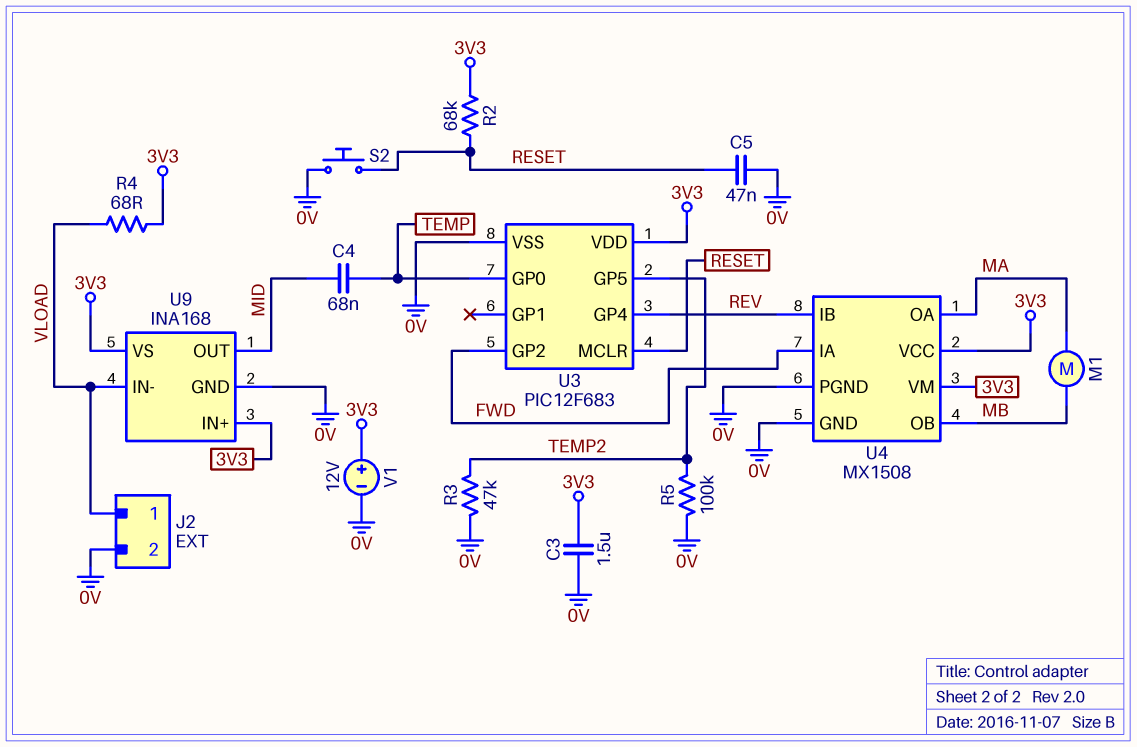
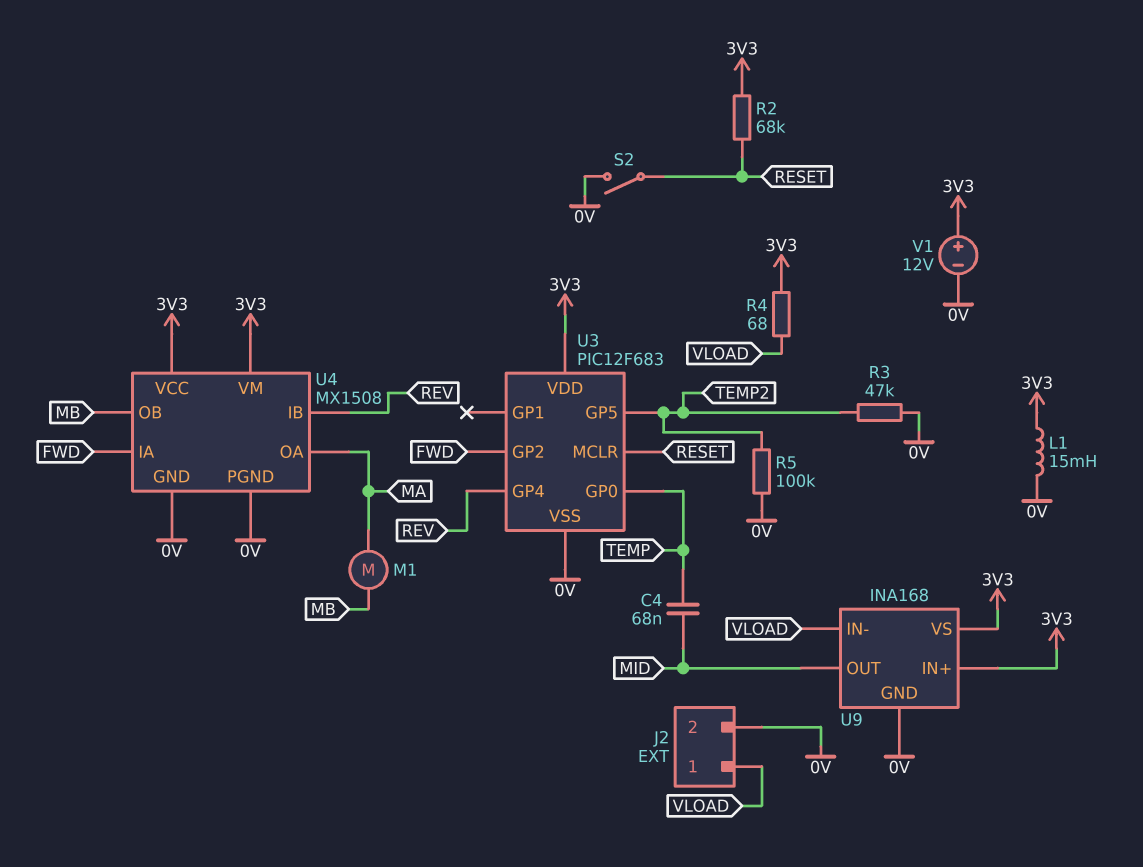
C3: 1.5uF (0V, 3V3) -> none
C5: 47nF (0V, RESET) -> none
L1: none -> 15mH (0V, 3V3)
S2: button (0V, RESET) -> switch (0V, RESET)

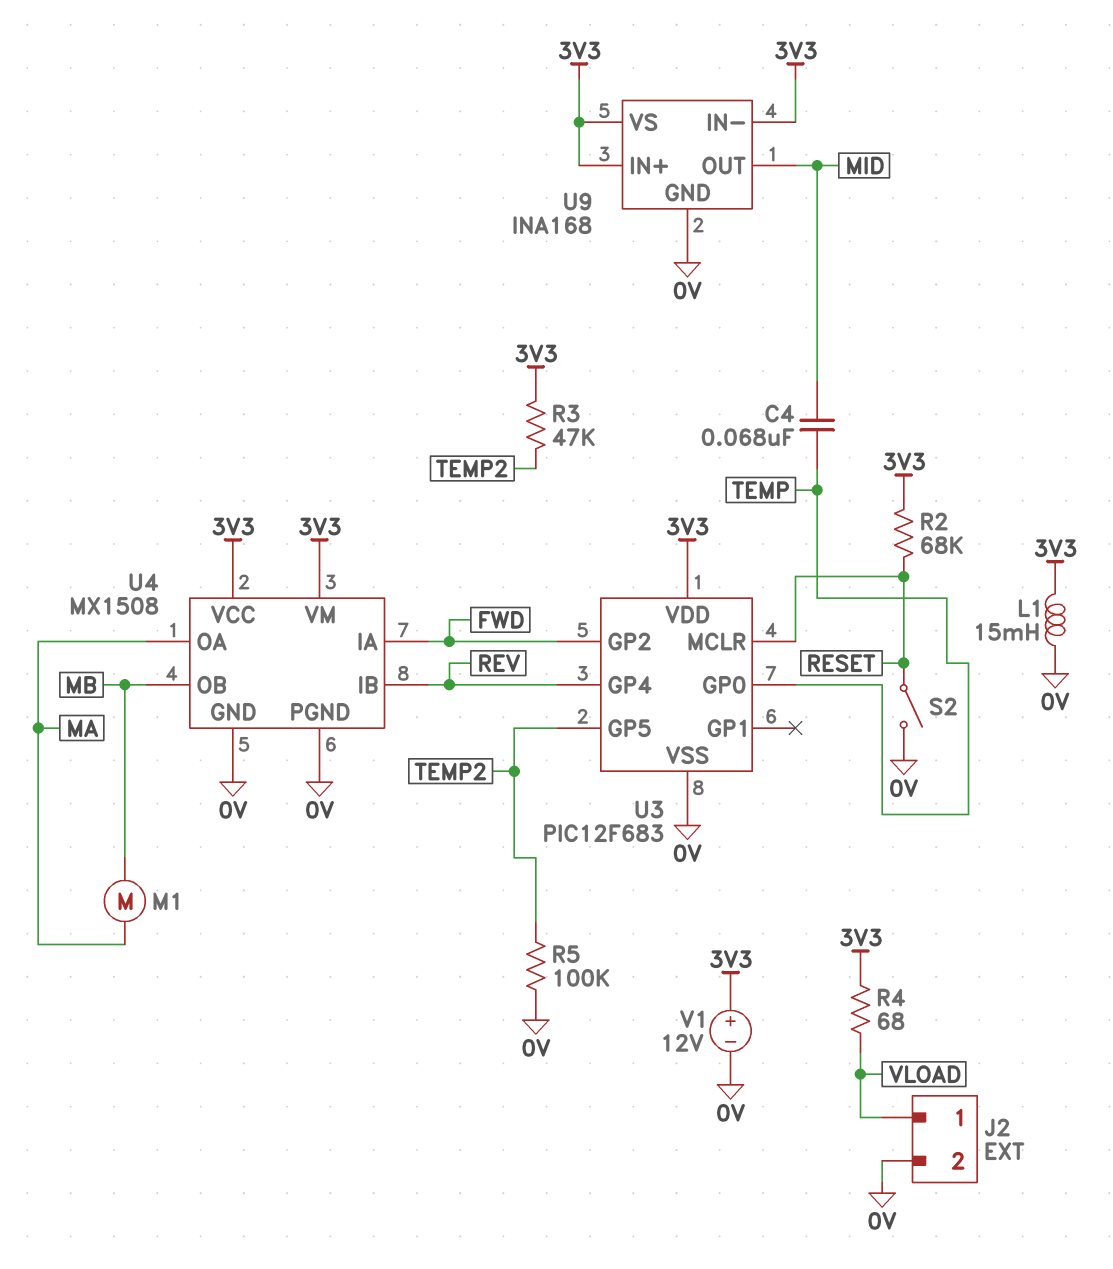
R3: 47k (0V, TEMP2) -> 47k (3V3, TEMP2)
U9 pin IN-: VLOAD -> 3V3

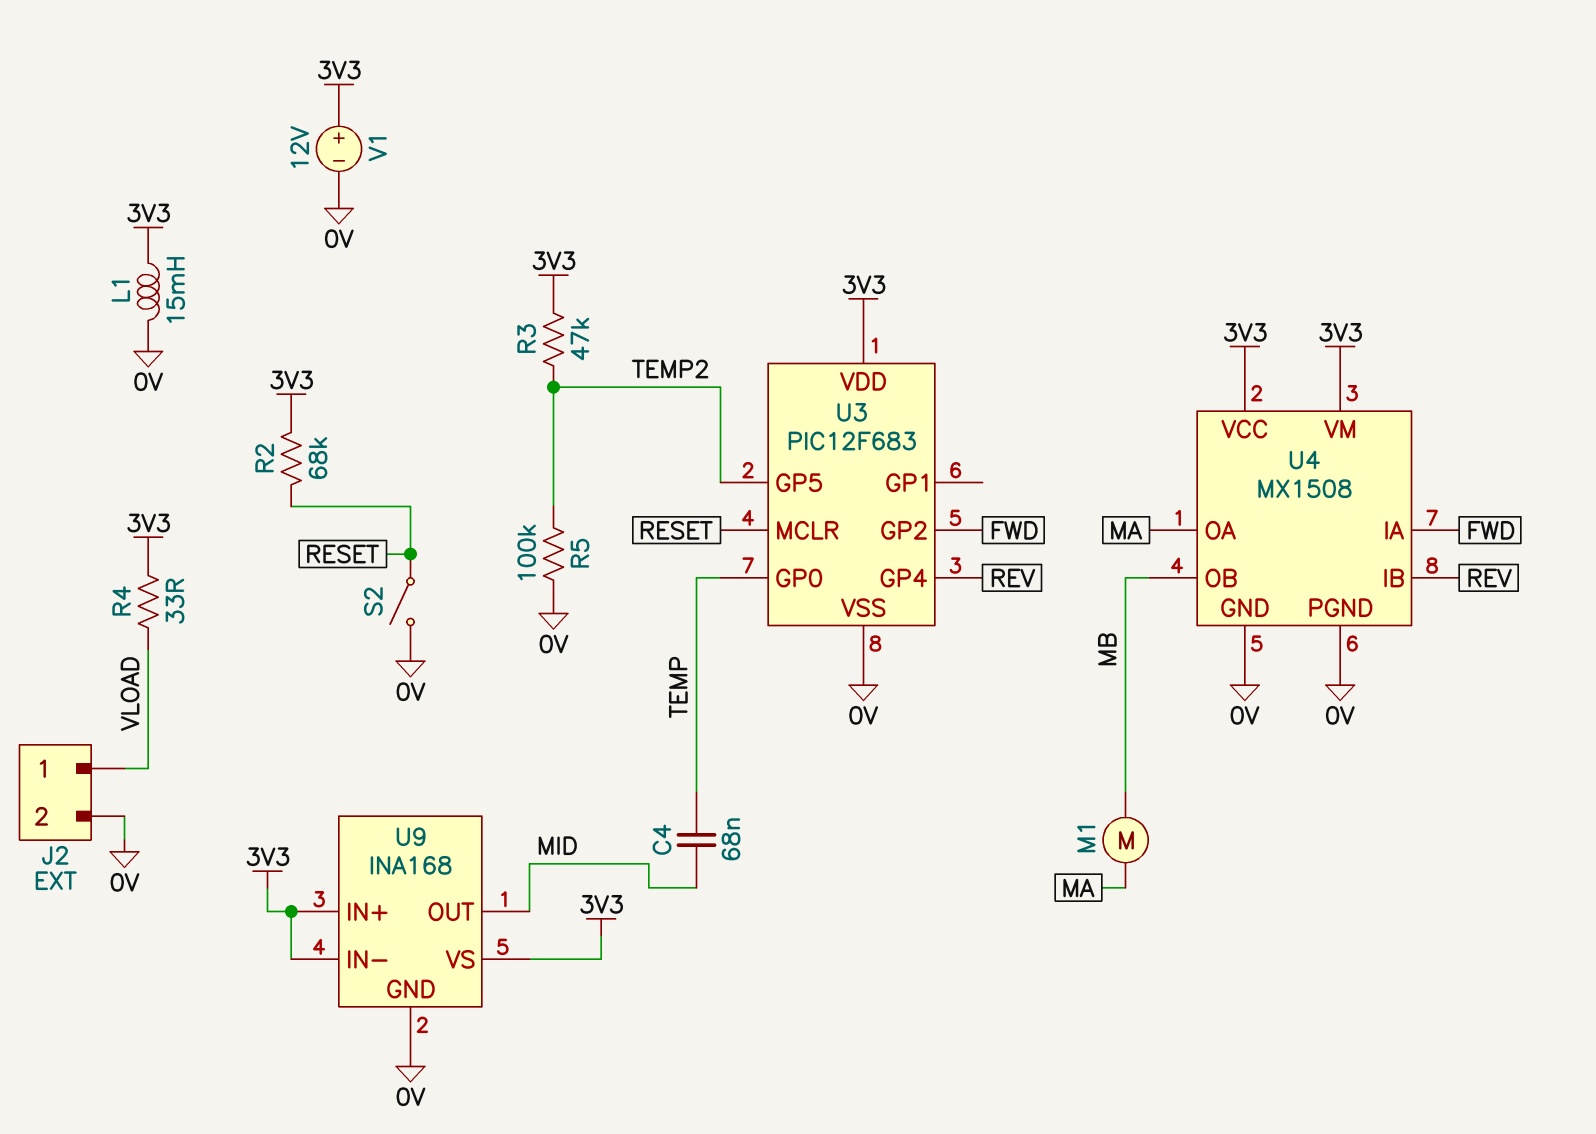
R4: 68 (3V3, VLOAD) -> 33 (3V3, VLOAD)

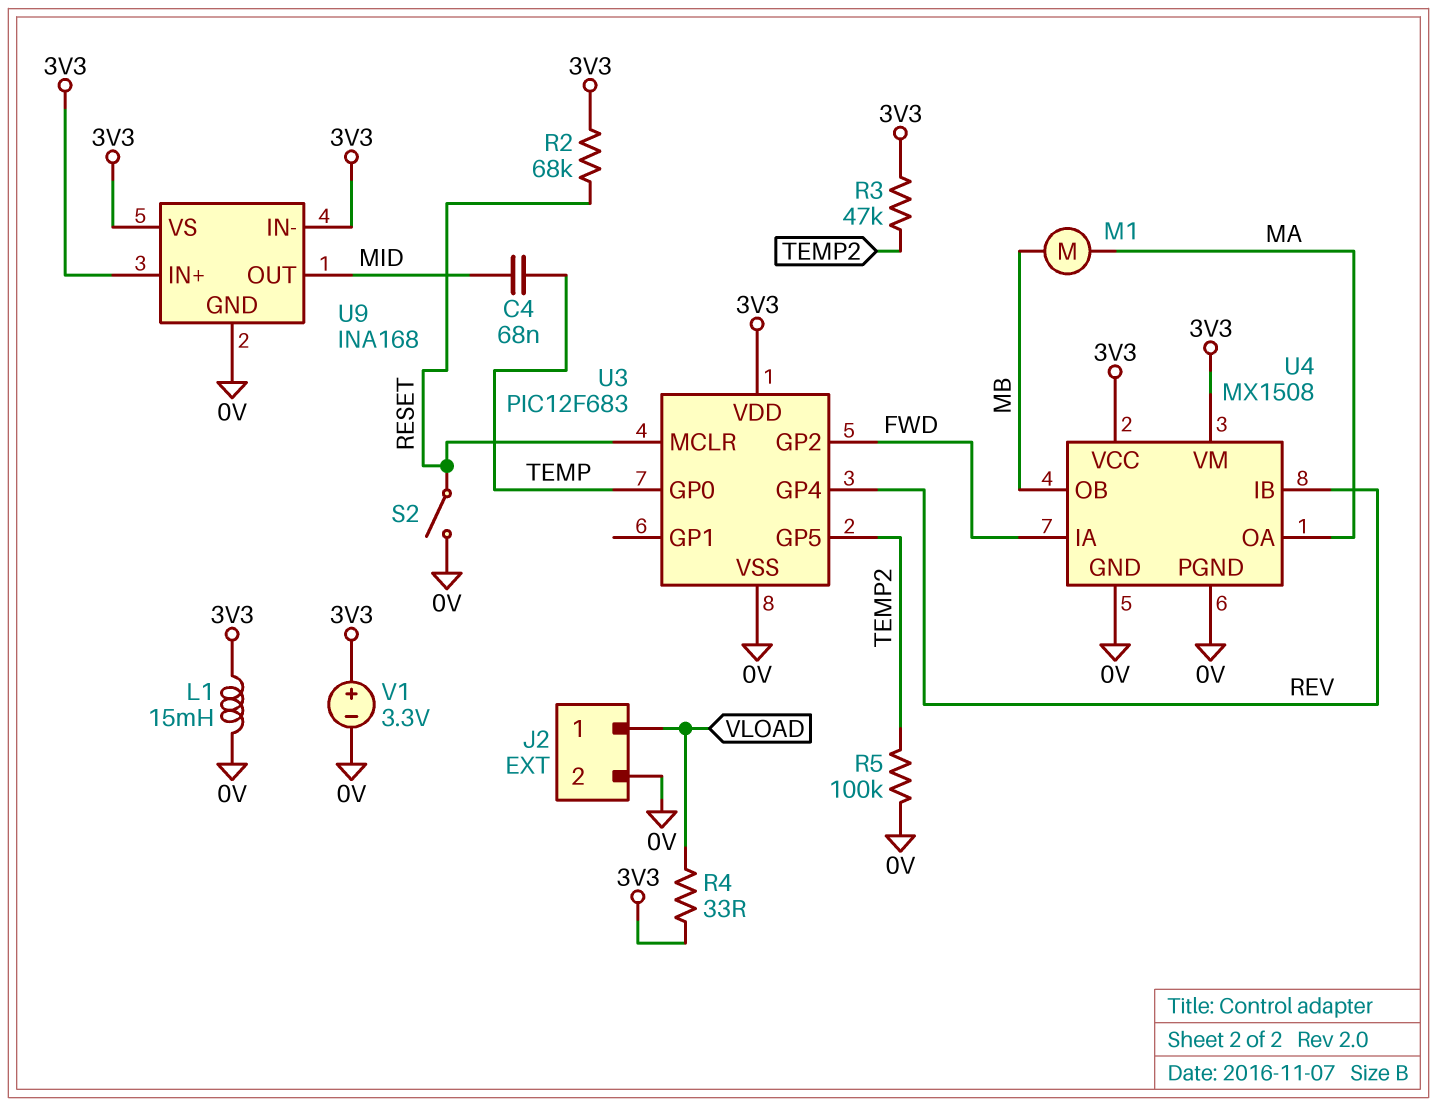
V1: 12V (plus 3V3, minus 0V) -> 3.3V (plus 3V3, minus 0V)

